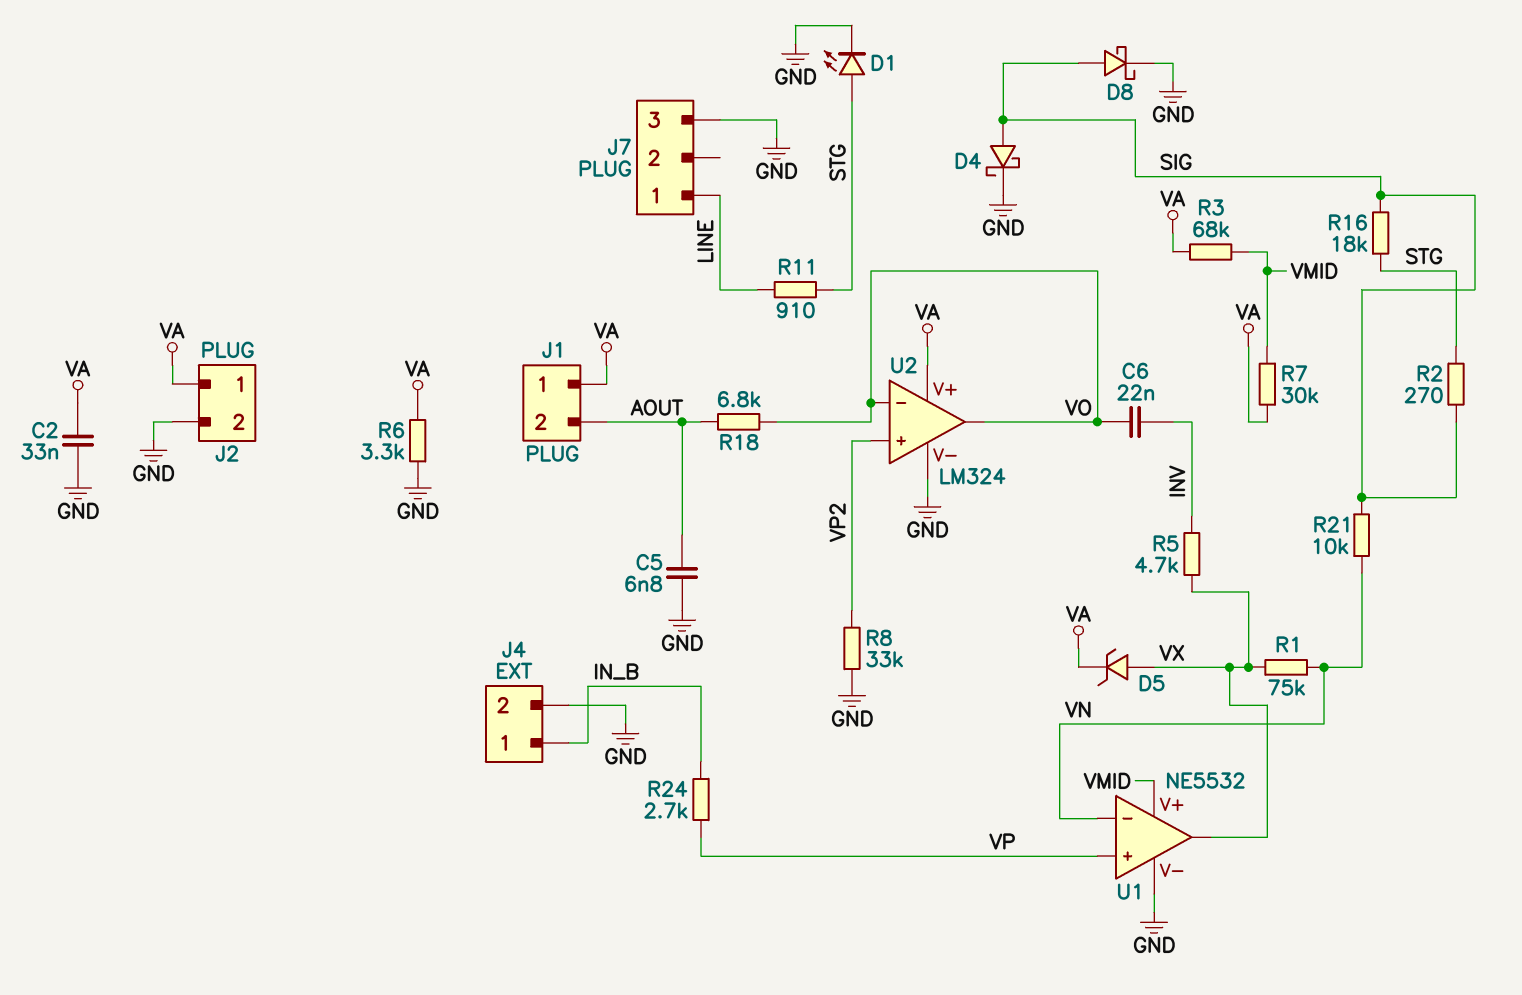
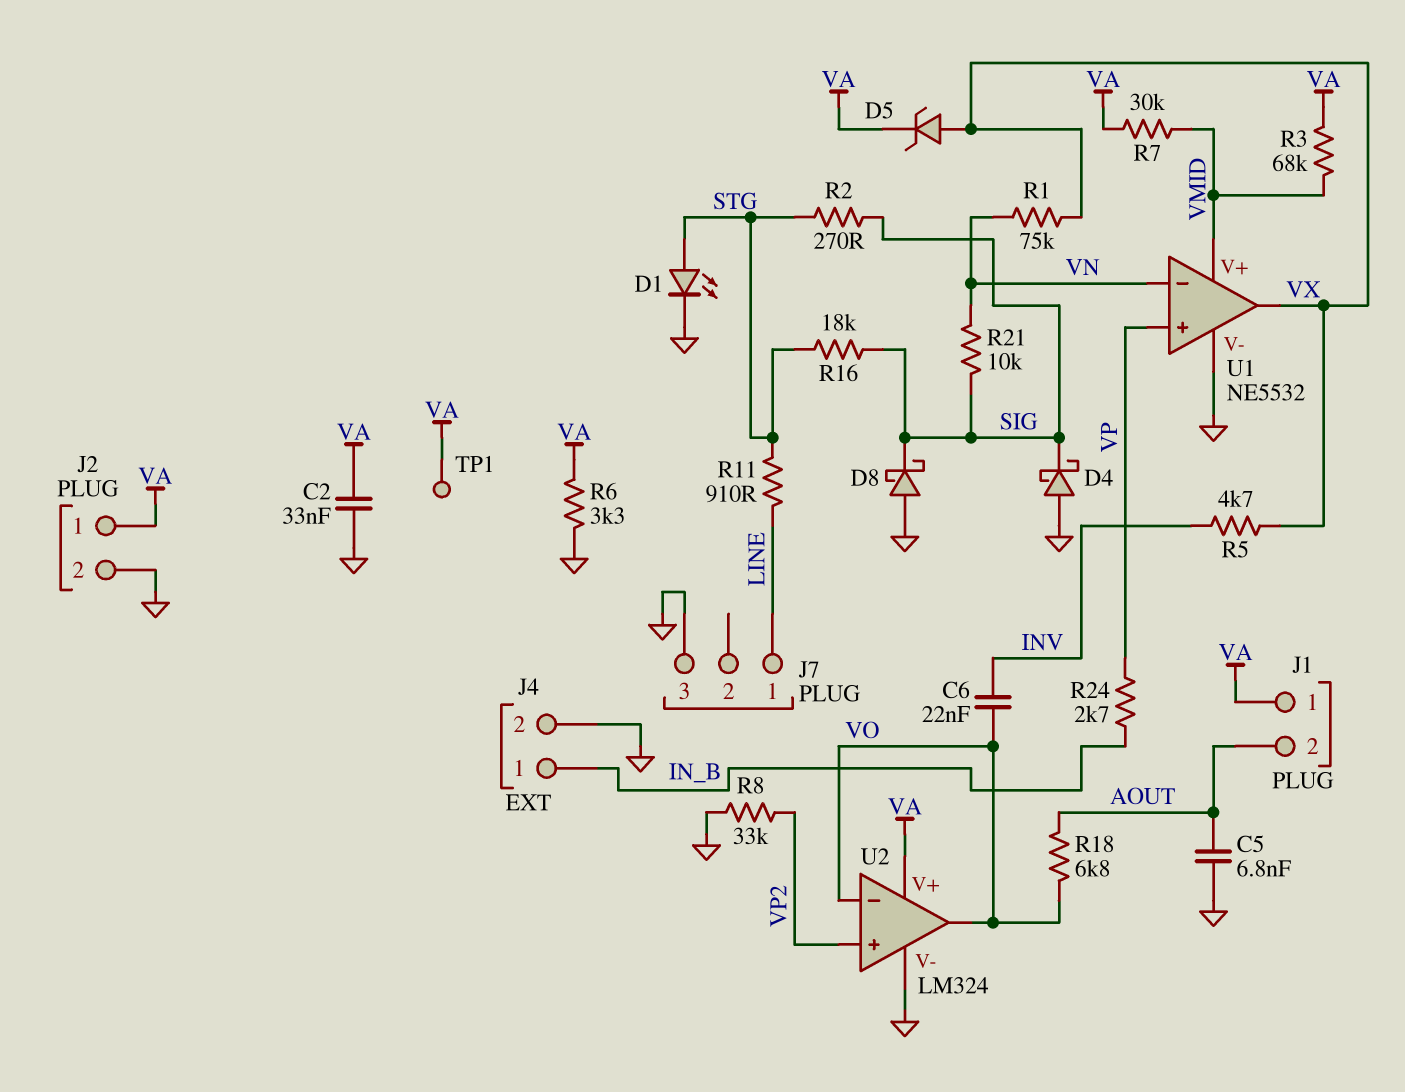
D4: schottky (A SIG, K GND) -> schottky (A GND, K SIG)
D8: schottky (A SIG, K GND) -> schottky (A GND, K SIG)
TP1: none -> test point (VA)

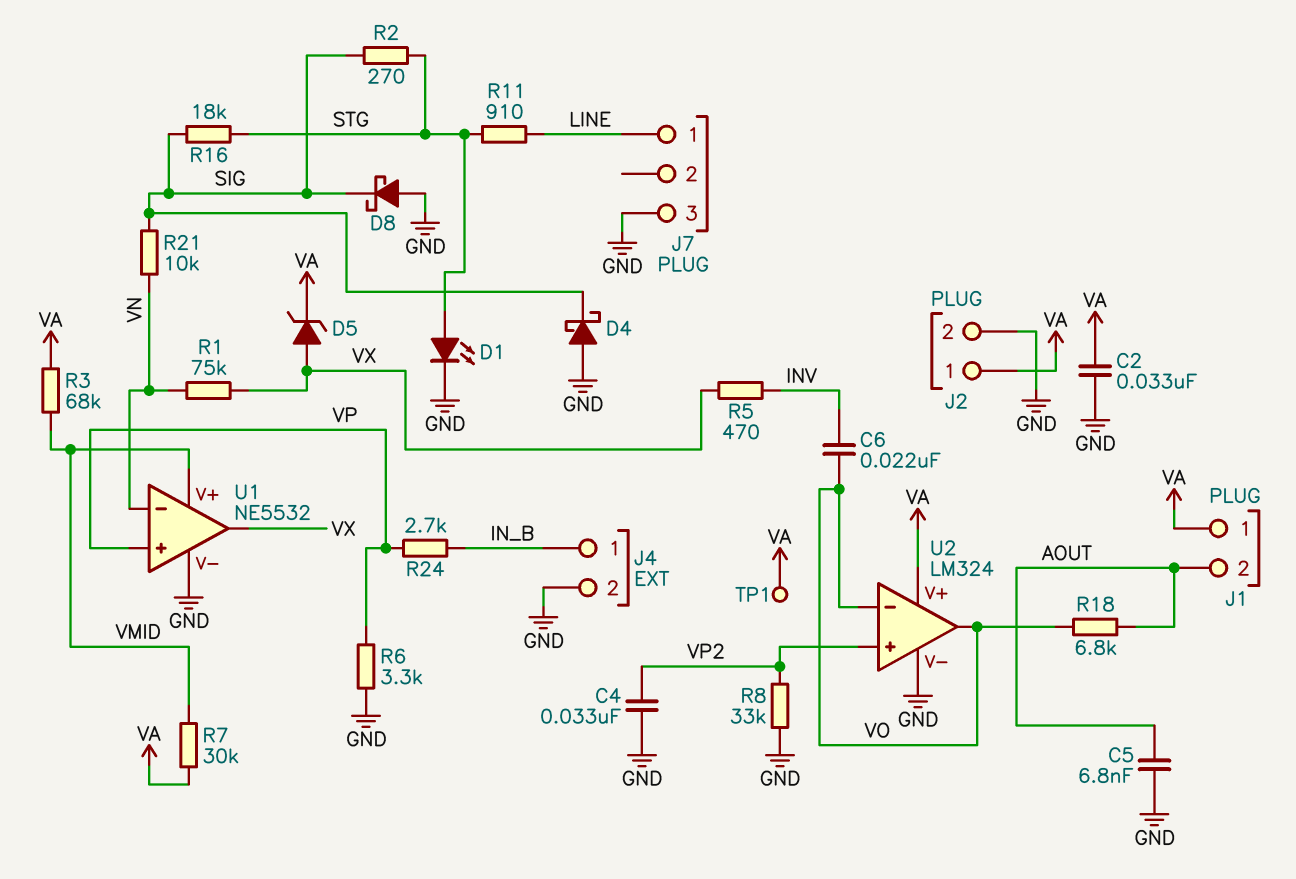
C4: none -> 33nF (GND, VP2)
R5: 4.7k (INV, VX) -> 470 (INV, VX)
R6: 3.3k (GND, VA) -> 3.3k (GND, VP)

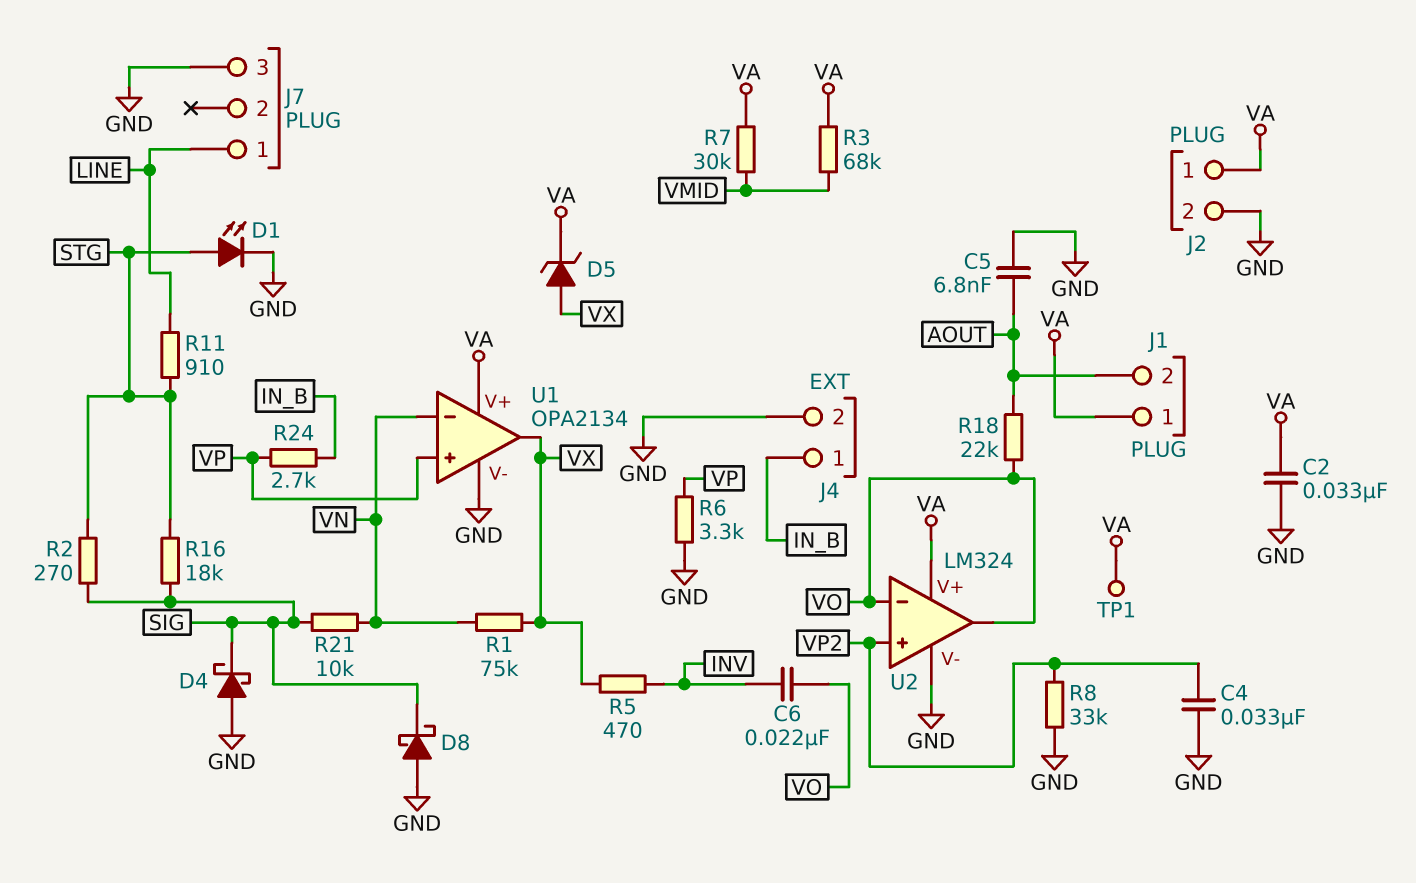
R18: 6.8k (AOUT, VO) -> 22k (AOUT, VO)
U1: NE5532 -> OPA2134
U1 pin V+: VMID -> VA

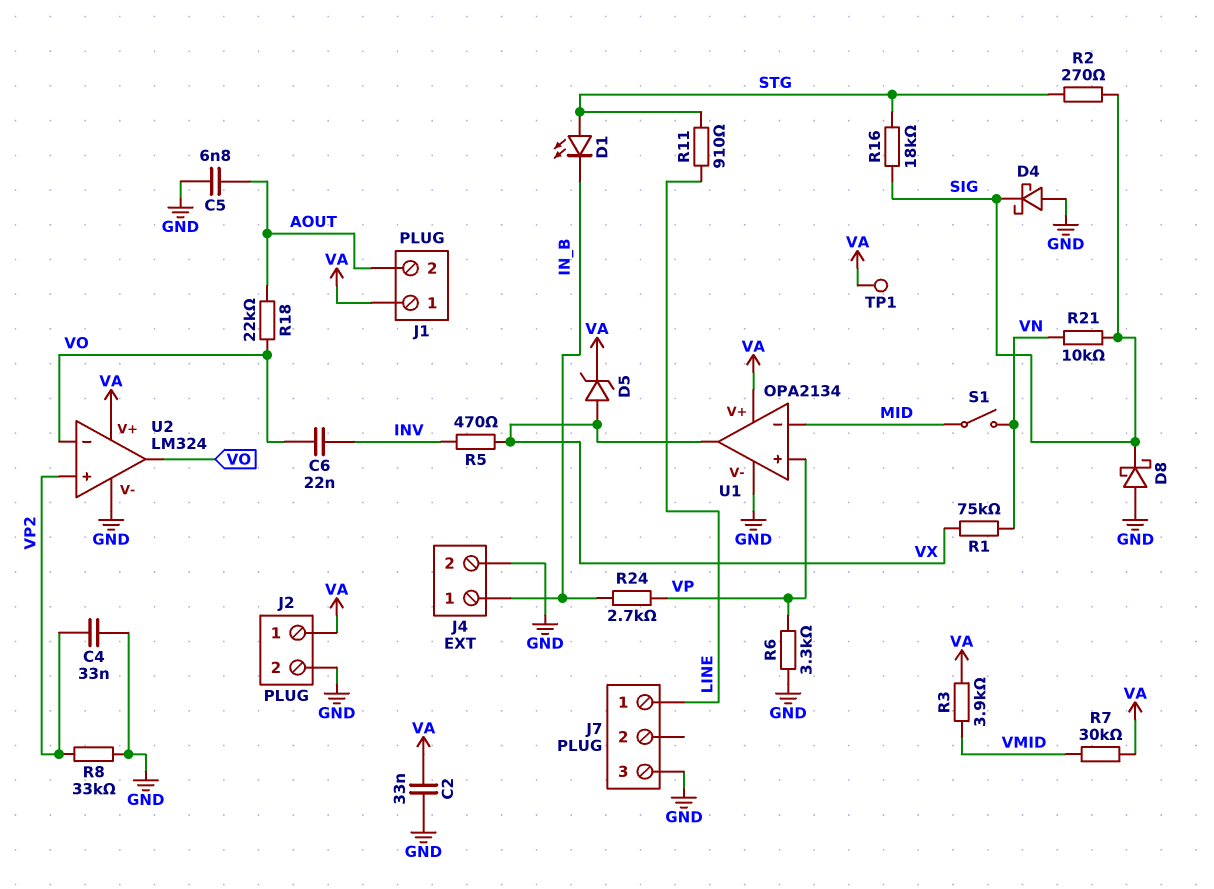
D1: LED (A STG, K GND) -> LED (A STG, K IN_B)
R3: 68k (VA, VMID) -> 3.9k (VA, VMID)
S1: none -> switch (MID, VN)
U1 pin in-: VN -> MID

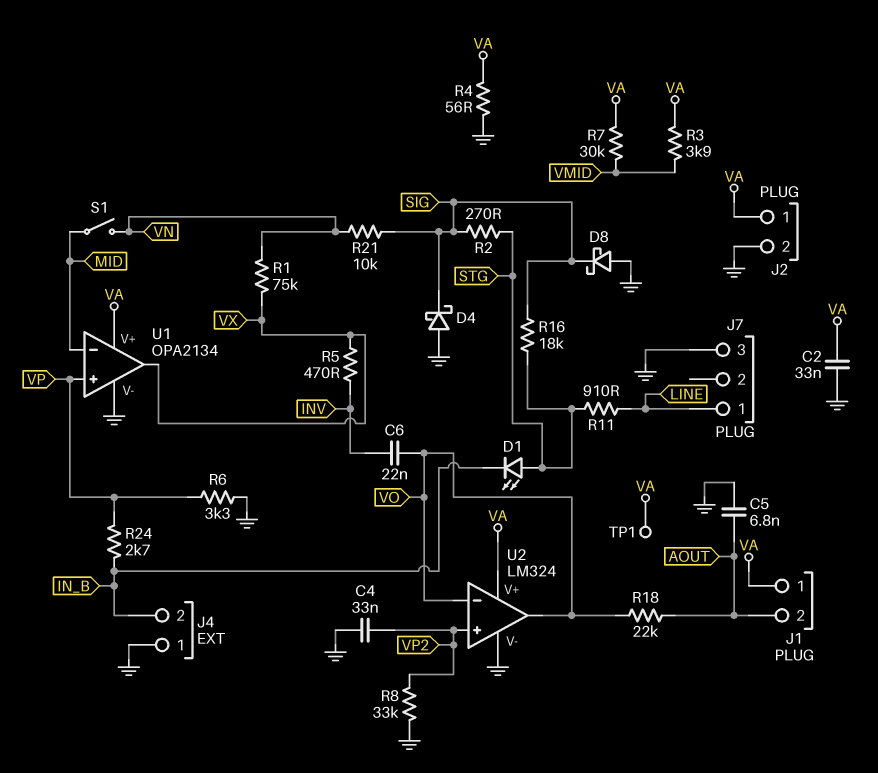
D5: zener (A VX, K VA) -> none
J4 pin 1: IN_B -> GND
J4 pin 2: GND -> IN_B
R4: none -> 56 (GND, VA)

